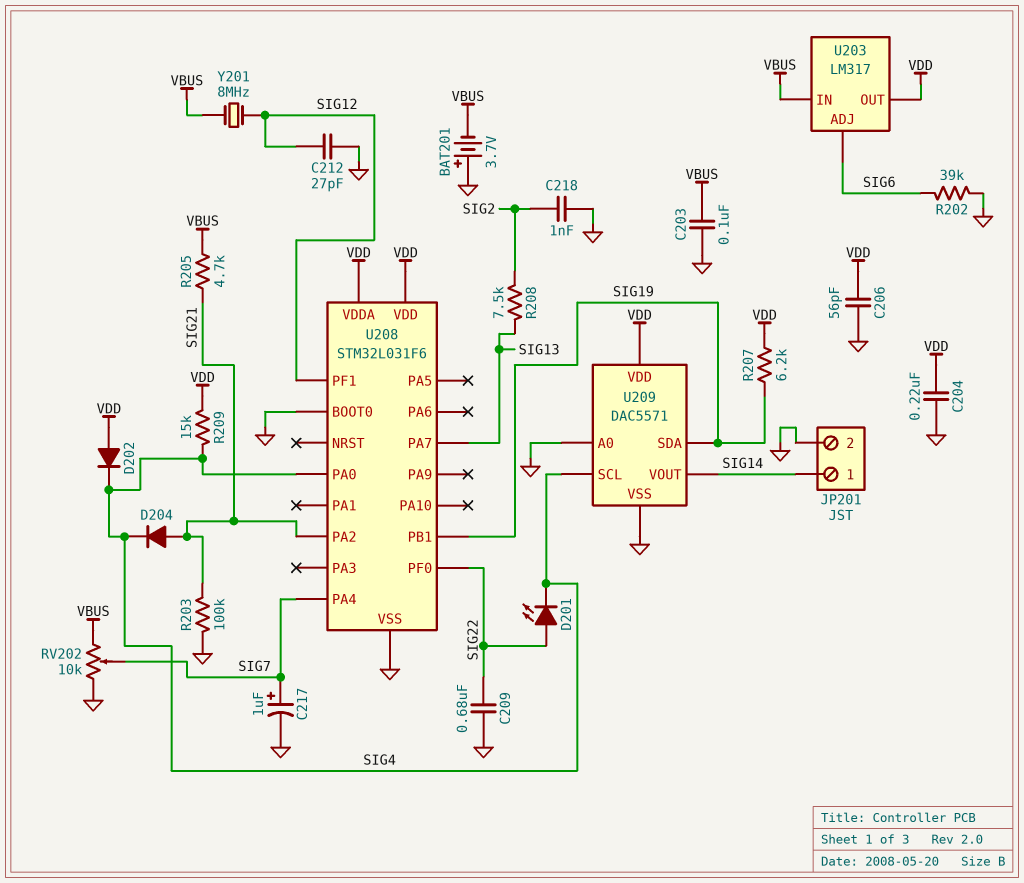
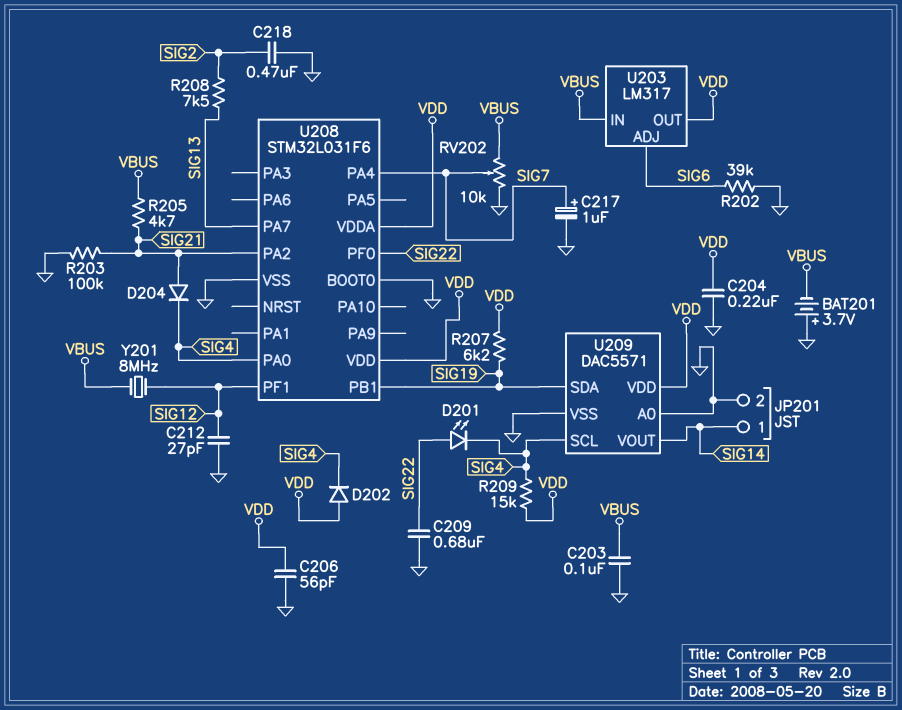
C218: 1nF (GND, SIG2) -> 470nF (GND, SIG2)

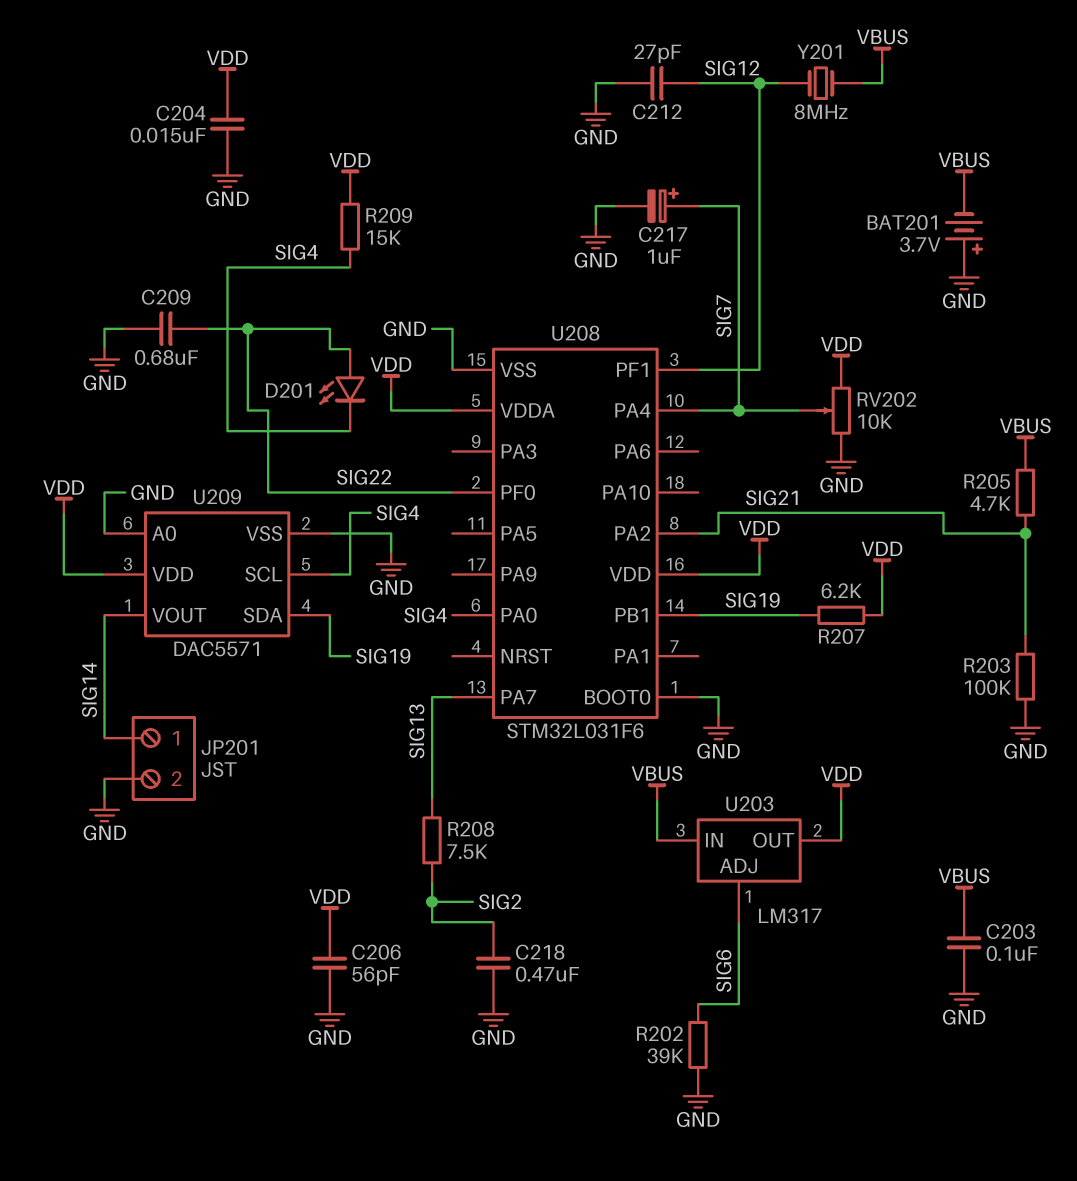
C204: 220nF (GND, VDD) -> 15nF (GND, VDD)
D202: diode (A VDD, K SIG4) -> none
D204: diode (A SIG21, K SIG4) -> none
RV202: 10k (GND, VBUS, wiper SIG7) -> 10k (GND, VDD, wiper SIG7)

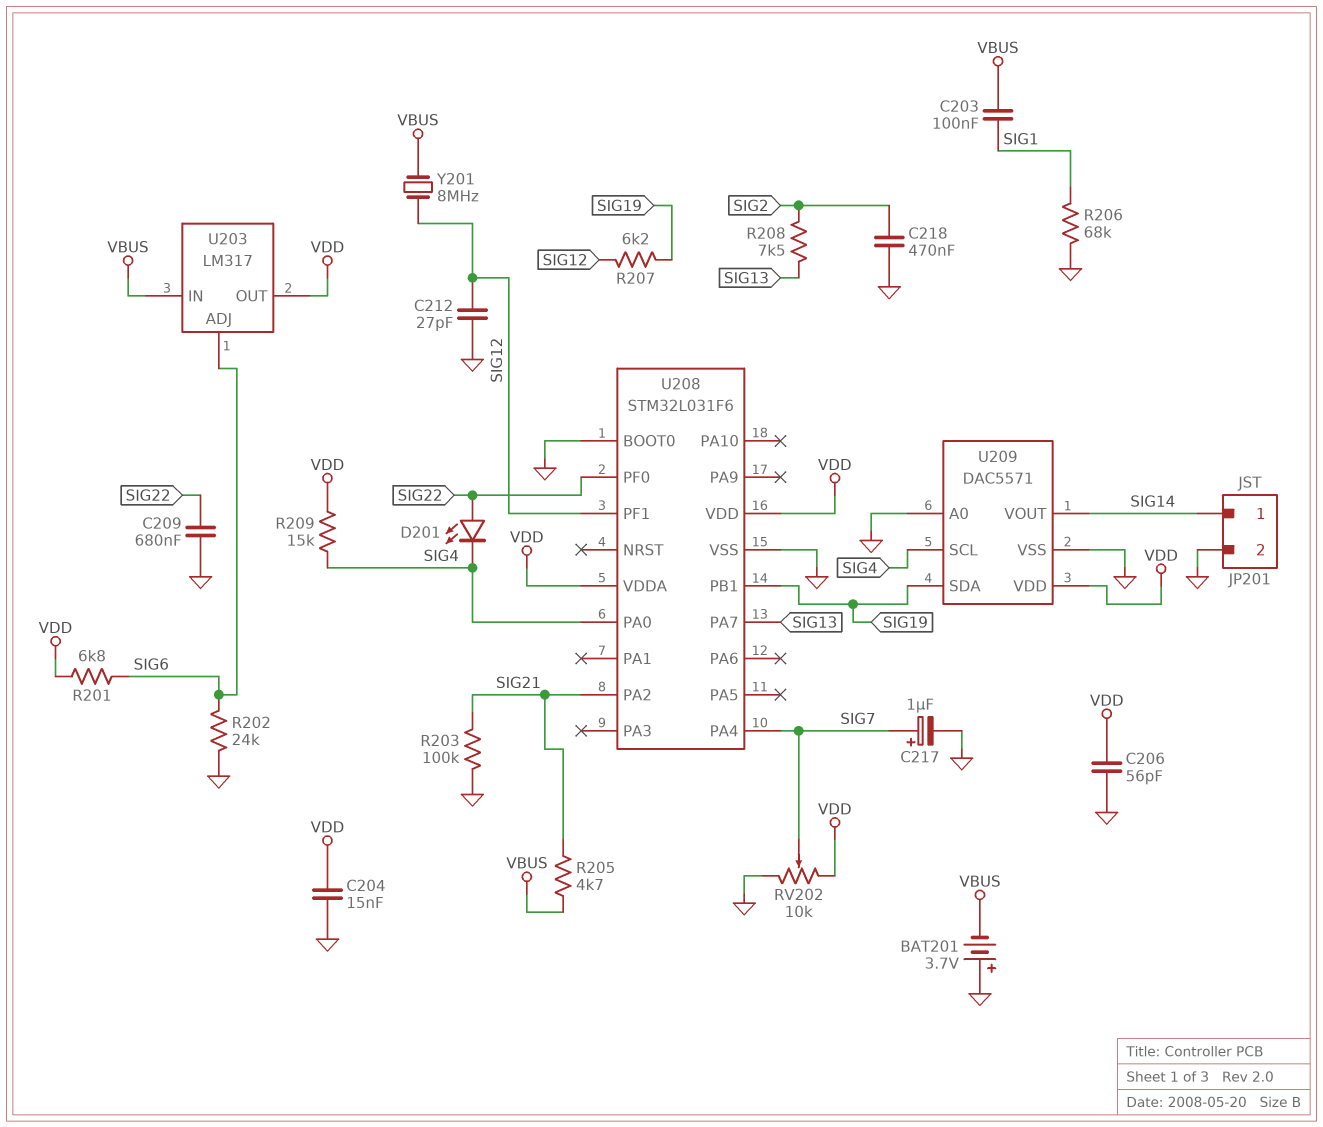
C203: 100nF (GND, VBUS) -> 100nF (SIG1, VBUS)
R201: none -> 6.8k (SIG6, VDD)
R202: 39k (GND, SIG6) -> 24k (GND, SIG6)
R206: none -> 68k (GND, SIG1)
R207: 6.2k (SIG19, VDD) -> 6.2k (SIG12, SIG19)

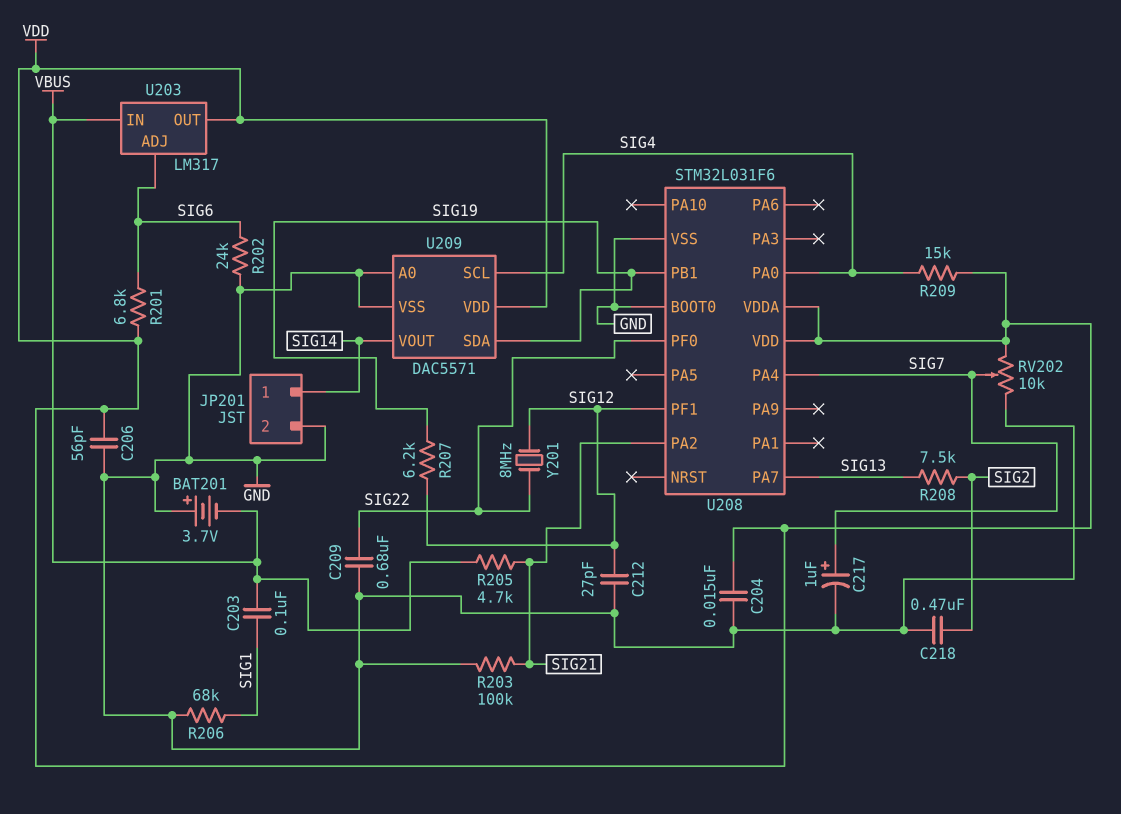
D201: LED (A SIG22, K SIG4) -> none
Y201: 8MHz (SIG12, VBUS) -> 8MHz (SIG12, SIG22)

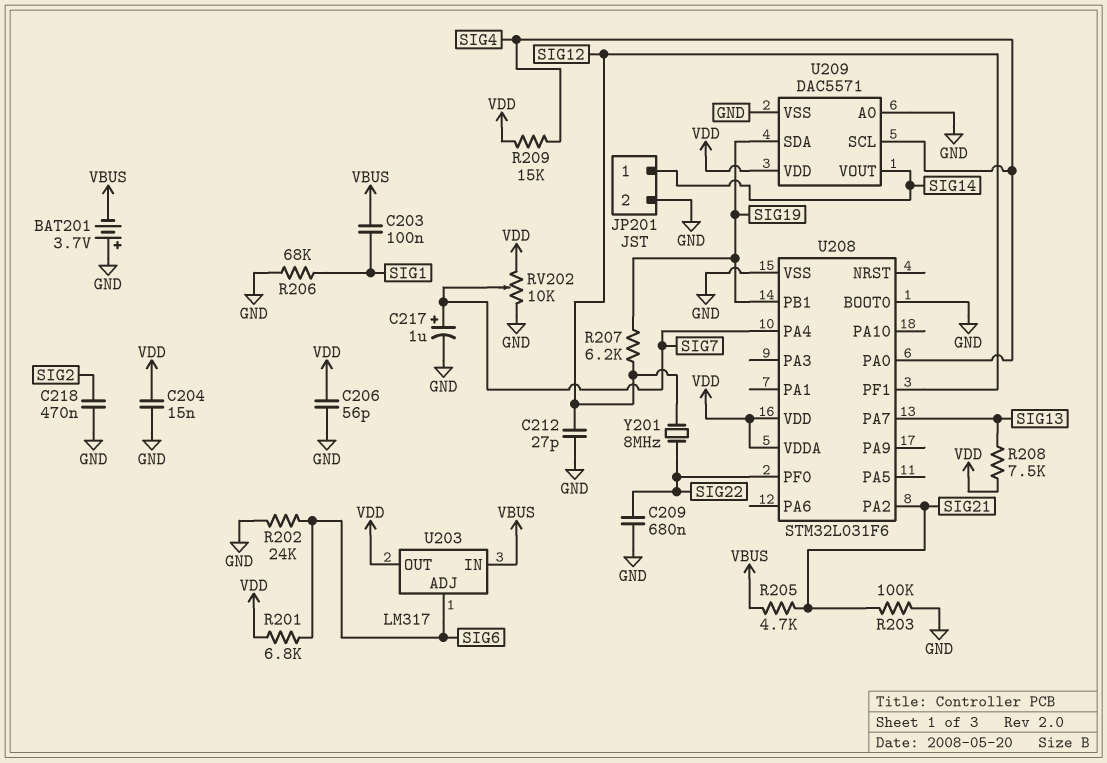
R208: 7.5k (SIG2, SIG13) -> 7.5k (SIG13, VDD)

